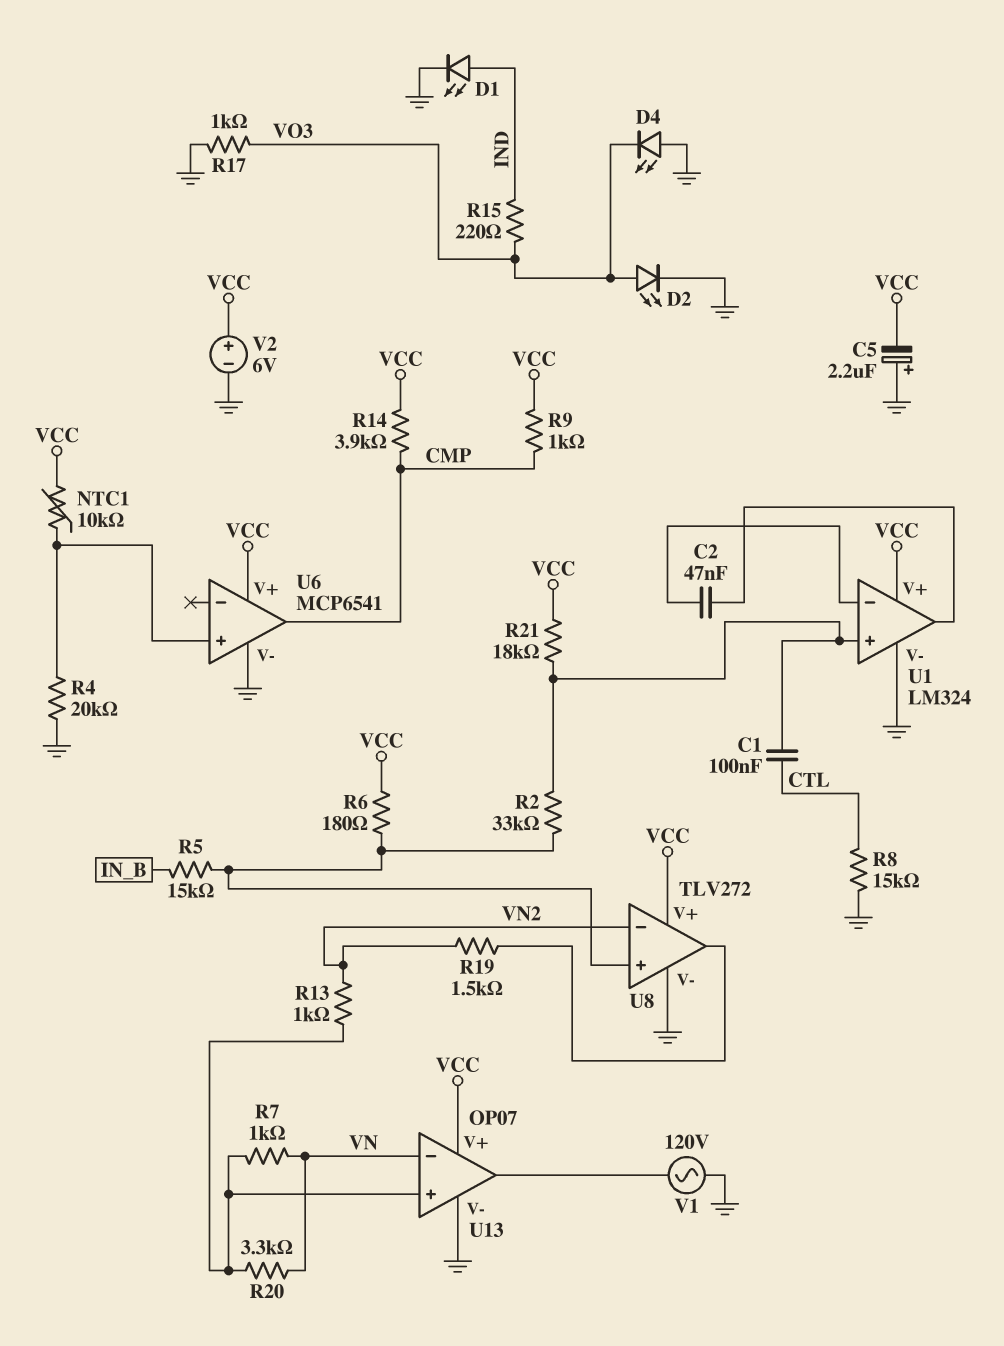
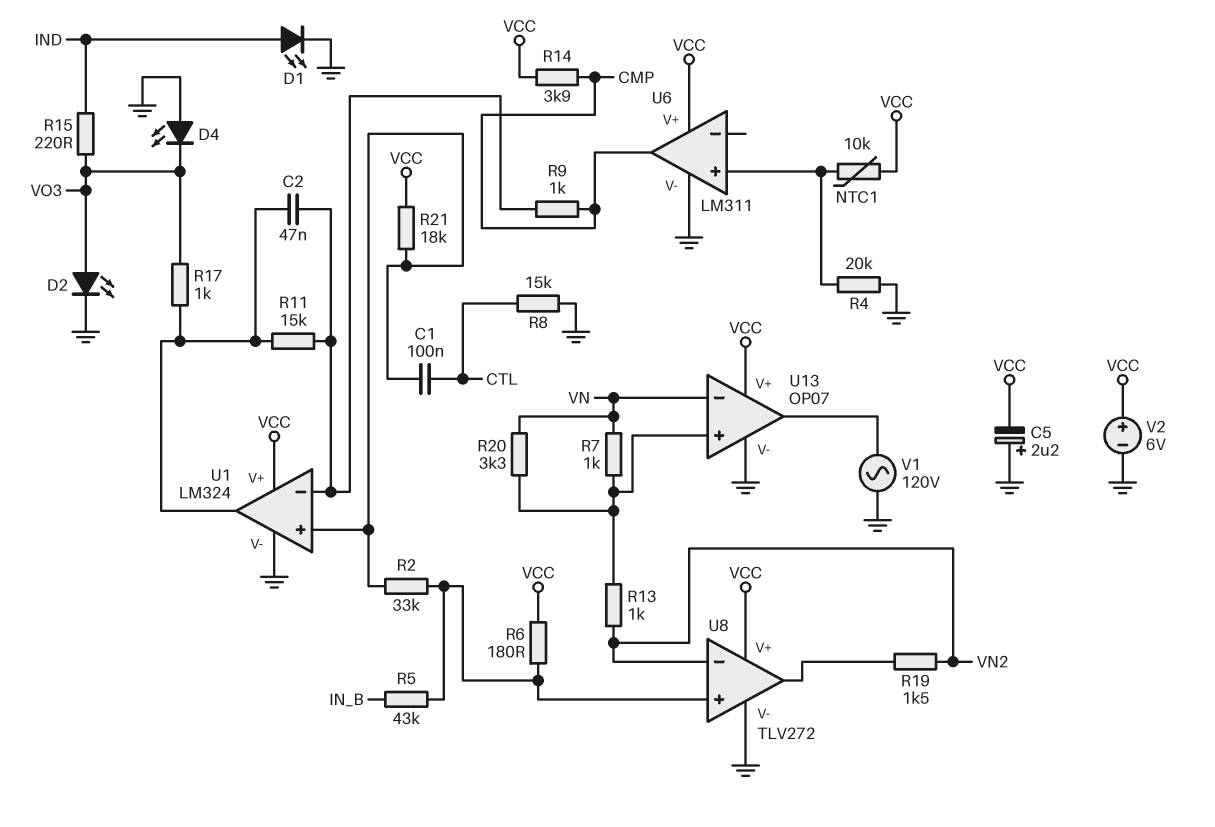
R5: 15k (IN_B, U8/in+) -> 43k (IN_B, U8/in+)
R9: 1k (CMP, VCC) -> 1k (CMP, U1/in-)
R11: none -> 15k (U1/in-, U1/out)
R17: 1k (GND, VO3) -> 1k (U1/out, VO3)
U6: MCP6541 -> LM311

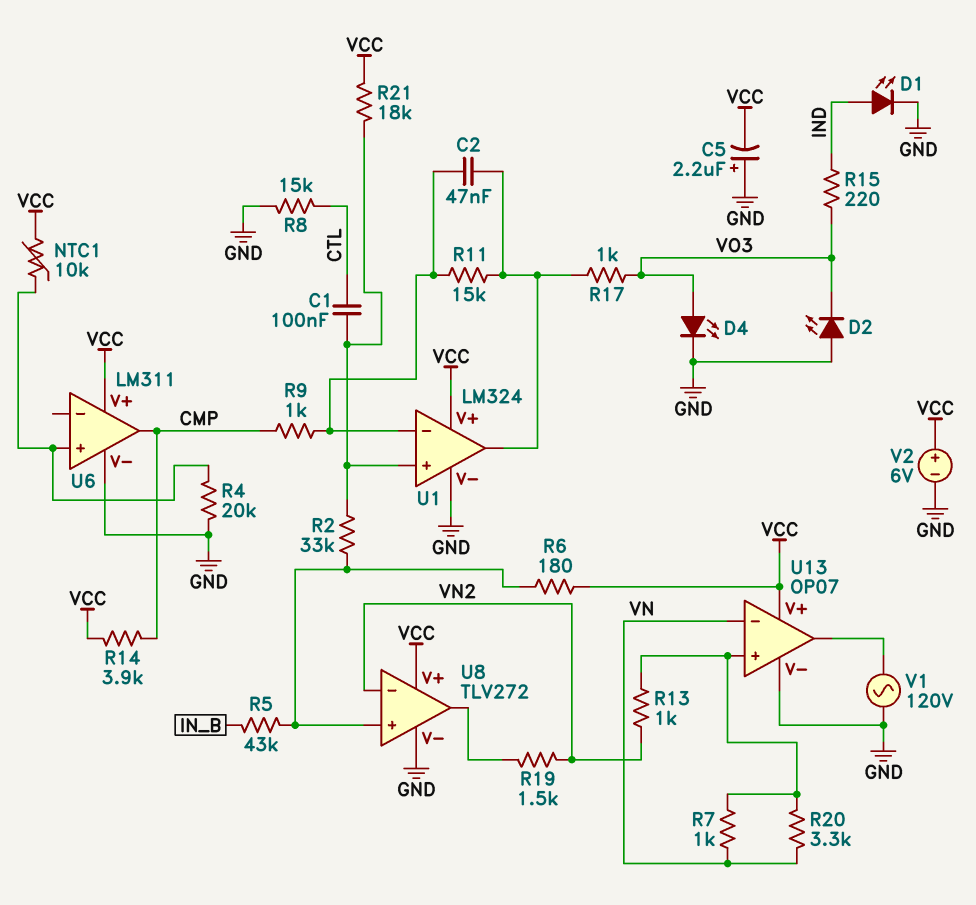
D2: LED (A VO3, K GND) -> LED (A GND, K VO3)
D4: LED (A GND, K VO3) -> LED (A VO3, K GND)

